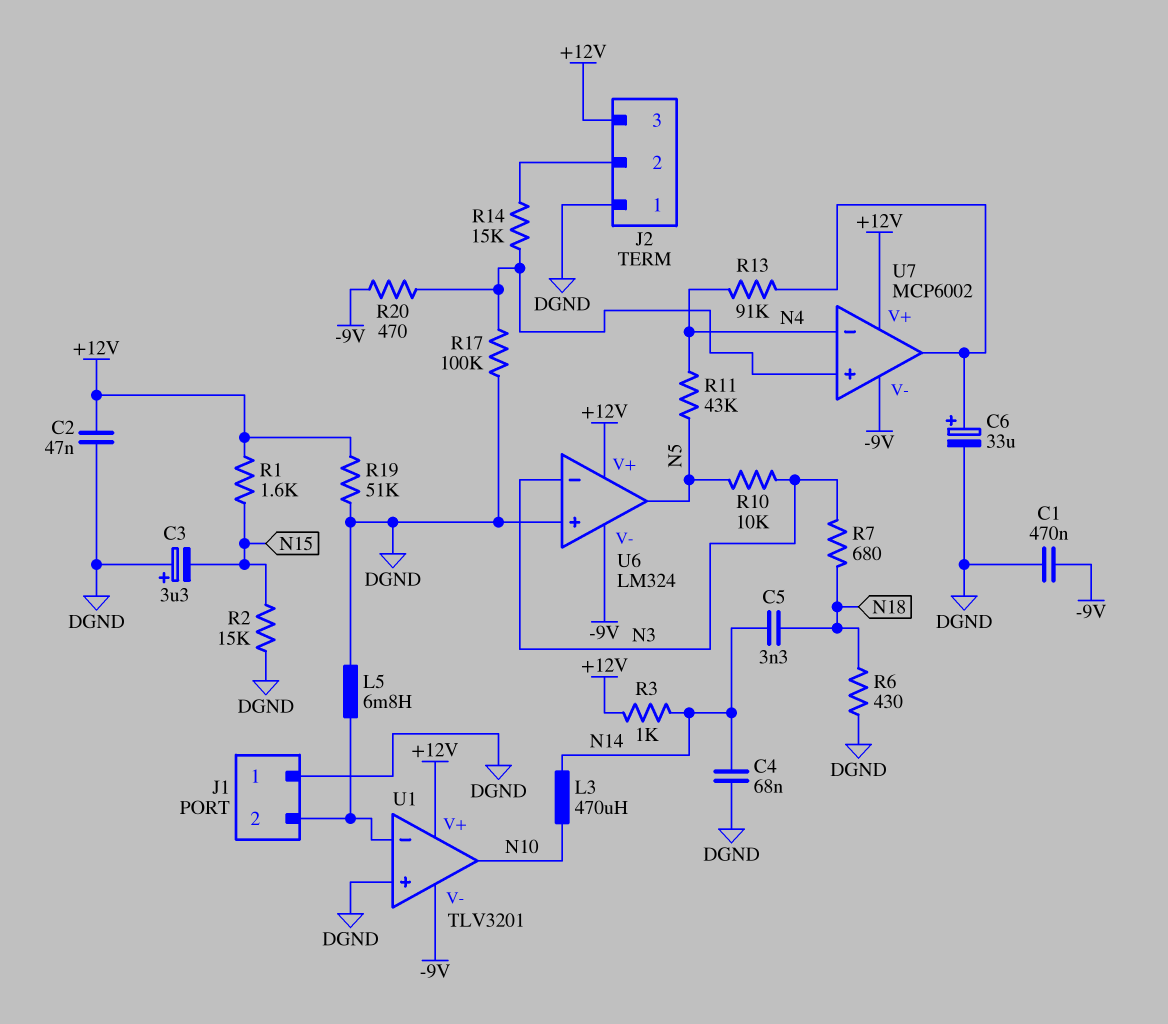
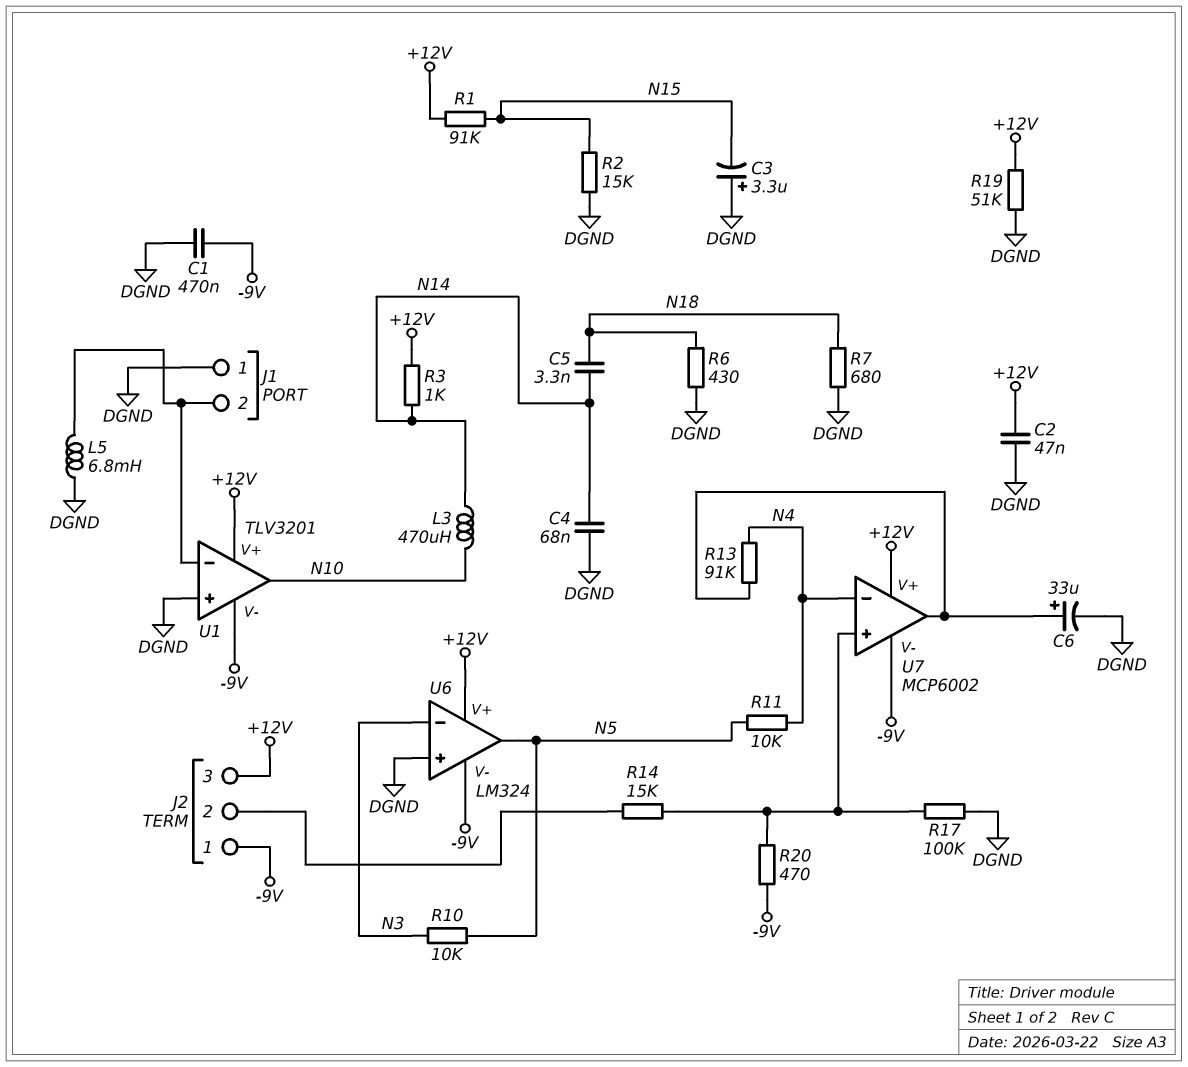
J2 pin 1: DGND -> -9V
R1: 1.6k (+12V, N15) -> 91k (+12V, N15)
R7: 680 (N3, N18) -> 680 (DGND, N18)
R11: 43k (N4, N5) -> 10k (N4, N5)

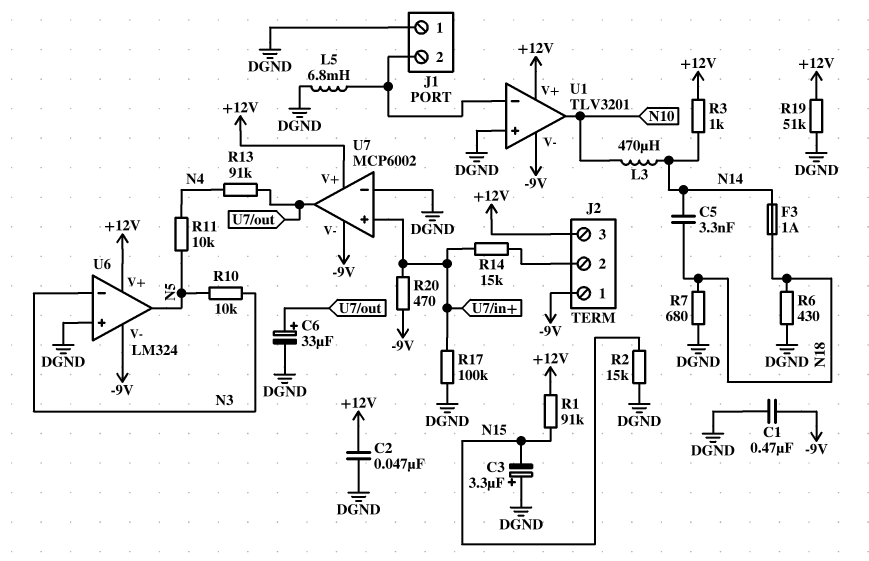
C4: 68nF (DGND, N14) -> none
F3: none -> 1A (N14, N18)
U7 pin in-: N4 -> DGND

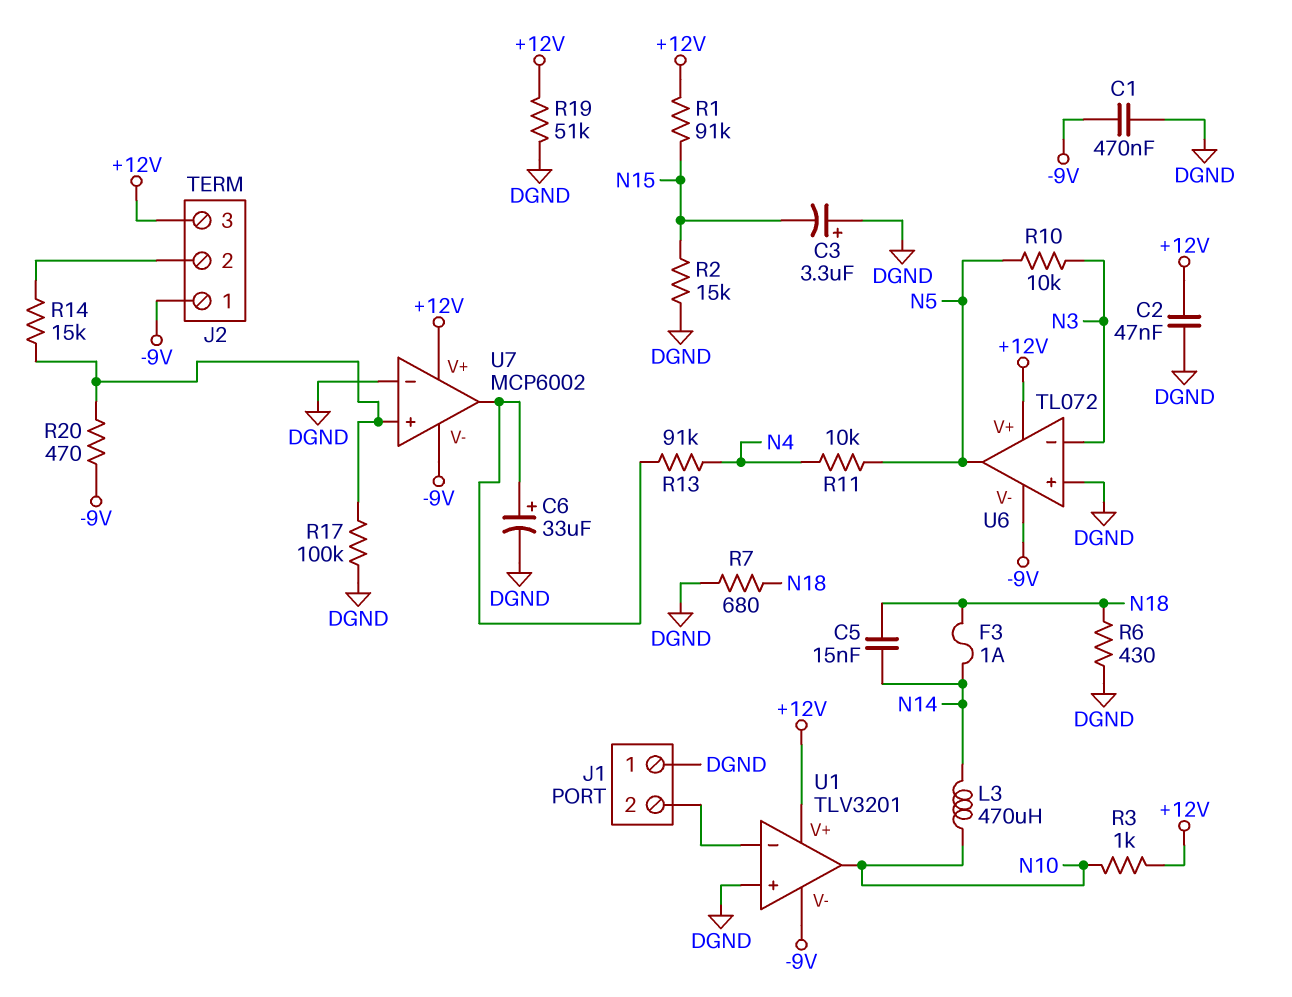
C5: 3.3nF (N14, N18) -> 15nF (N14, N18)
L5: 6.8mH (DGND, J1/2) -> none
R3: 1k (+12V, N14) -> 1k (+12V, N10)
U6: LM324 -> TL072

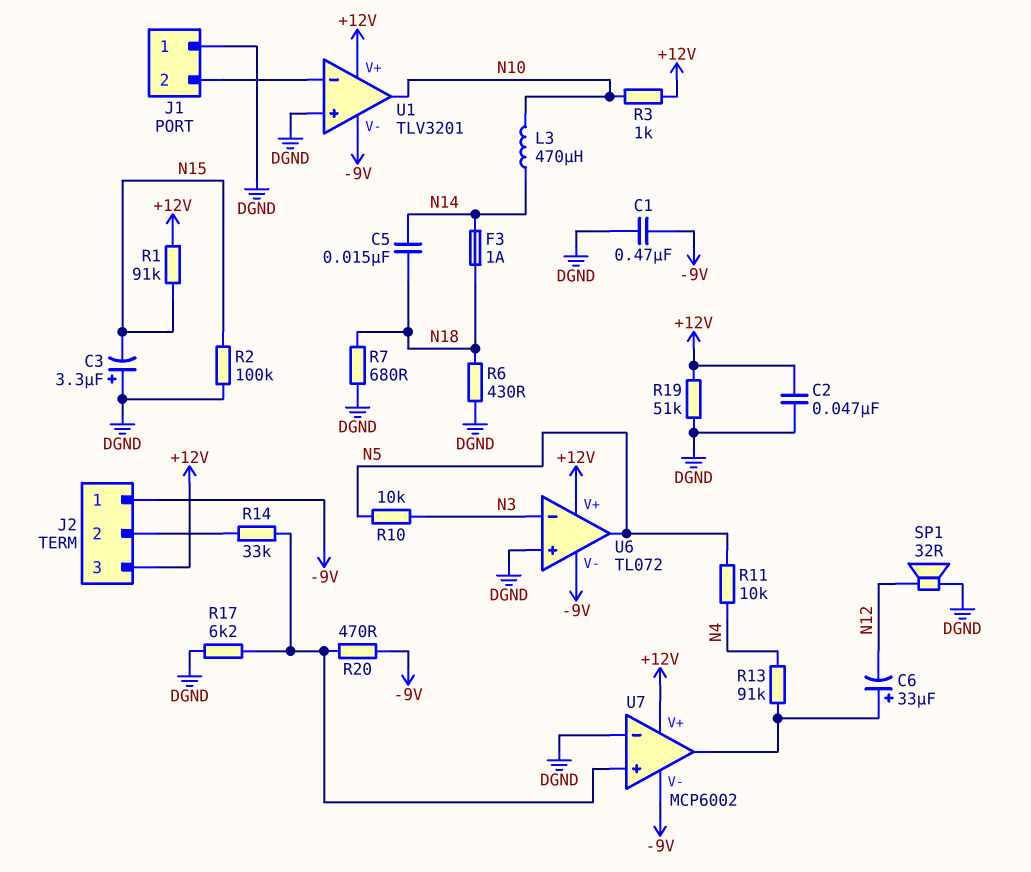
C6: 33uF (plus U7/out, minus DGND) -> 33uF (plus U7/out, minus N12)
R2: 15k (DGND, N15) -> 100k (DGND, N15)
R14: 15k (J2/2, U7/in+) -> 33k (J2/2, U7/in+)
R17: 100k (DGND, U7/in+) -> 6.2k (DGND, U7/in+)
SP1: none -> speaker 32R (DGND, N12)

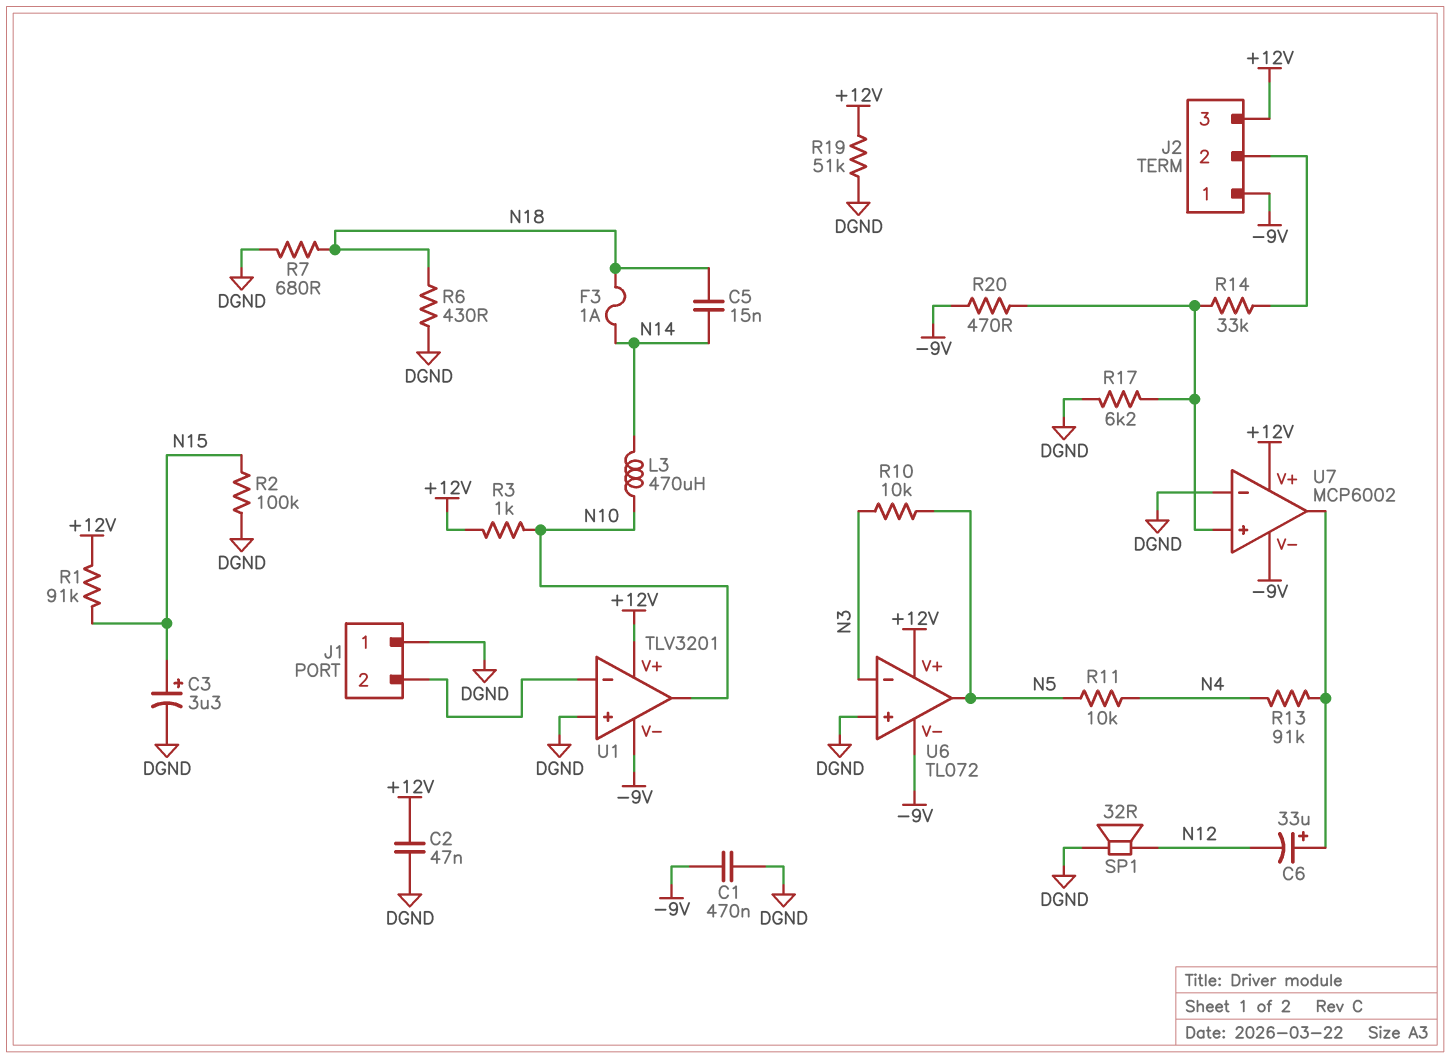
C3: 3.3uF (plus DGND, minus N15) -> 3.3uF (plus N15, minus DGND)

